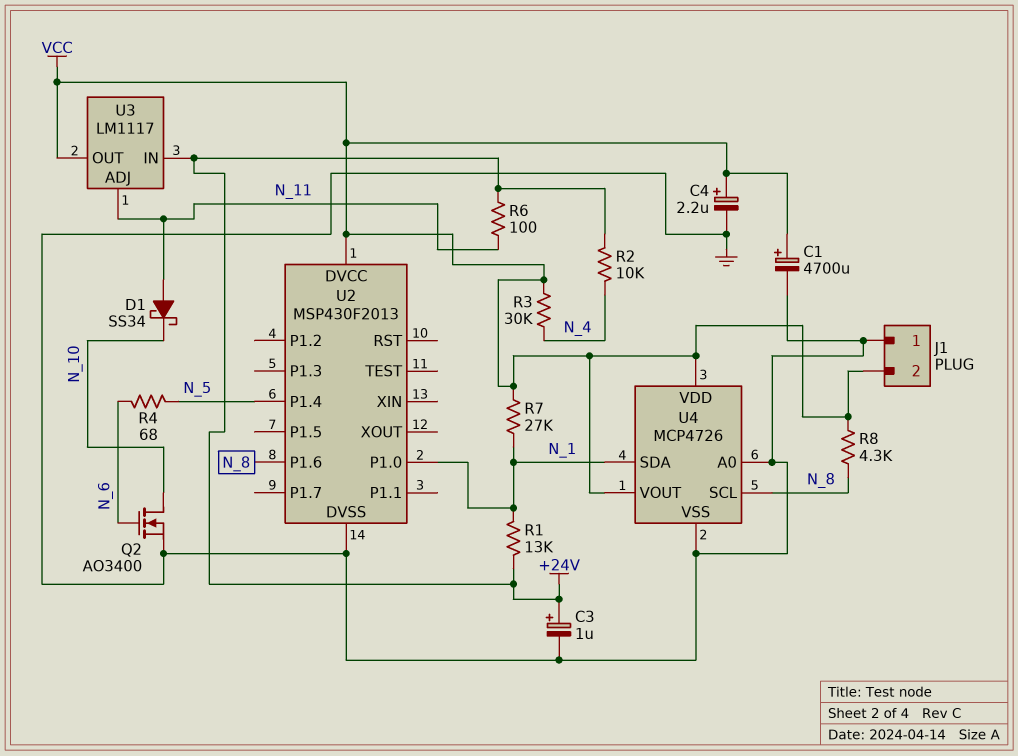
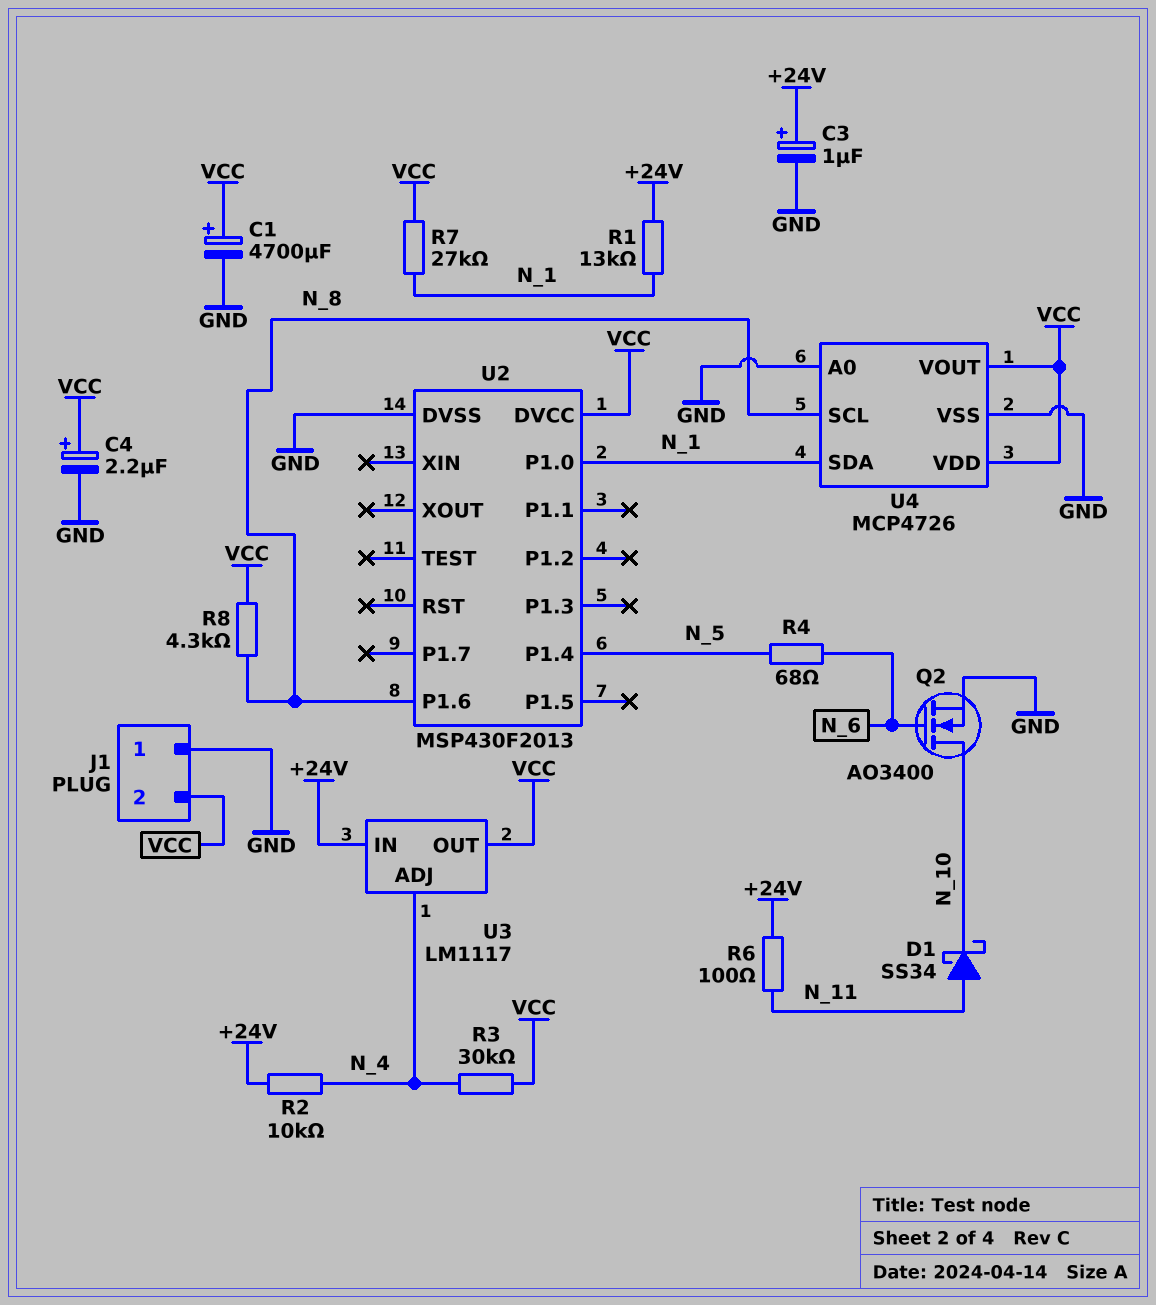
U3 pin ADJ: N_11 -> N_4

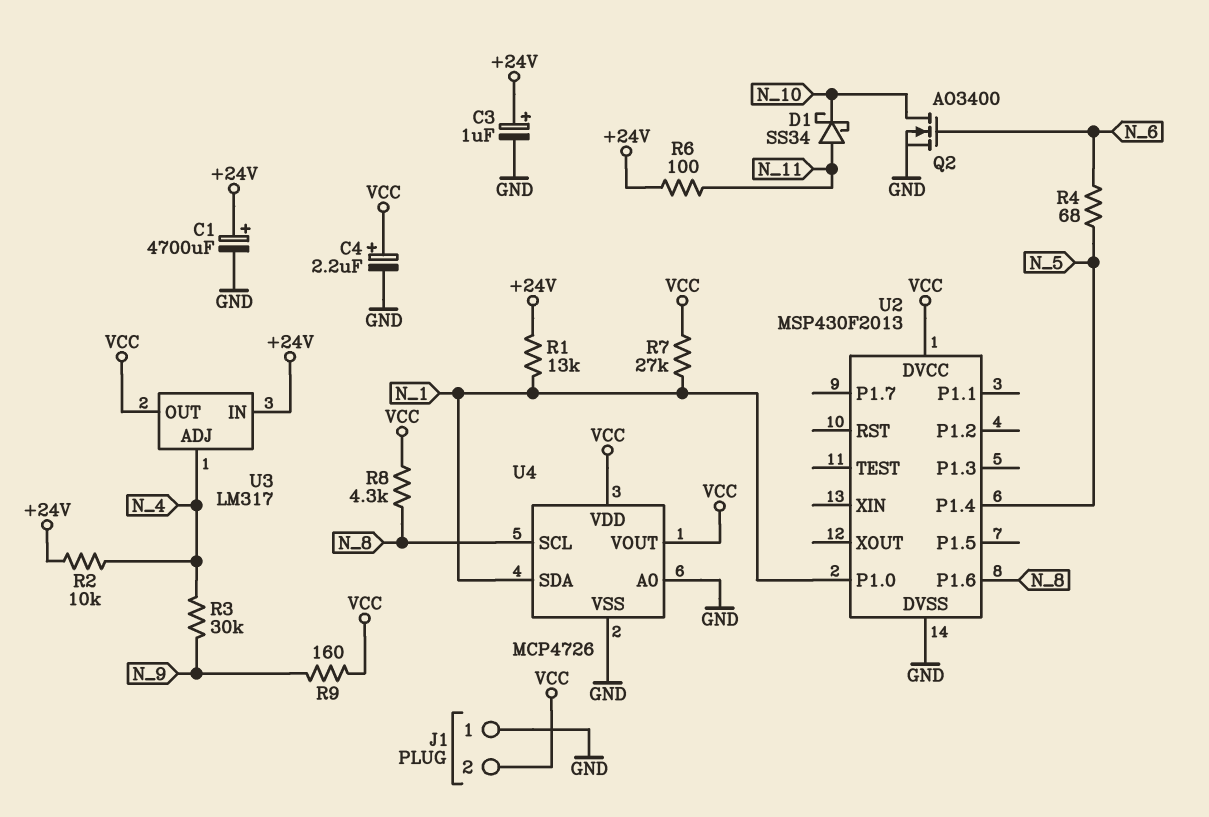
C1: 4700uF (plus VCC, minus GND) -> 4700uF (plus +24V, minus GND)
R3: 30k (N_4, VCC) -> 30k (N_4, N_9)
R9: none -> 160 (N_9, VCC)
U3: LM1117 -> LM317

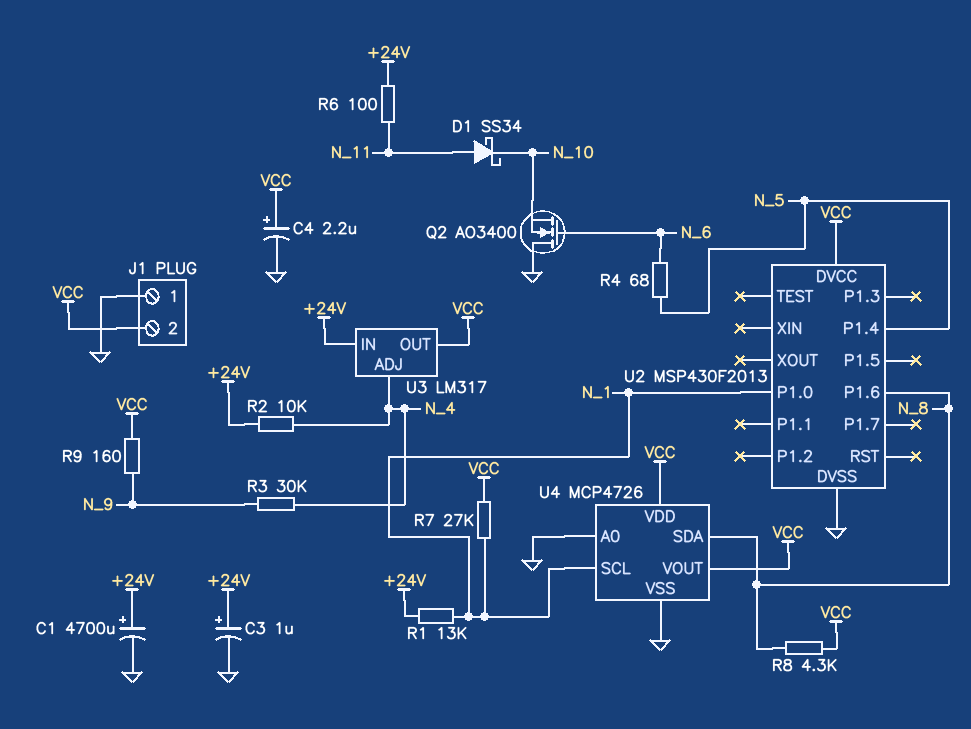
Q2: NMOS AO3400 (G N_6, D N_10, S GND) -> NMOS AO3400 (G N_6, D GND, S N_10)
U4 pin SCL: N_8 -> N_1
U4 pin SDA: N_1 -> N_8

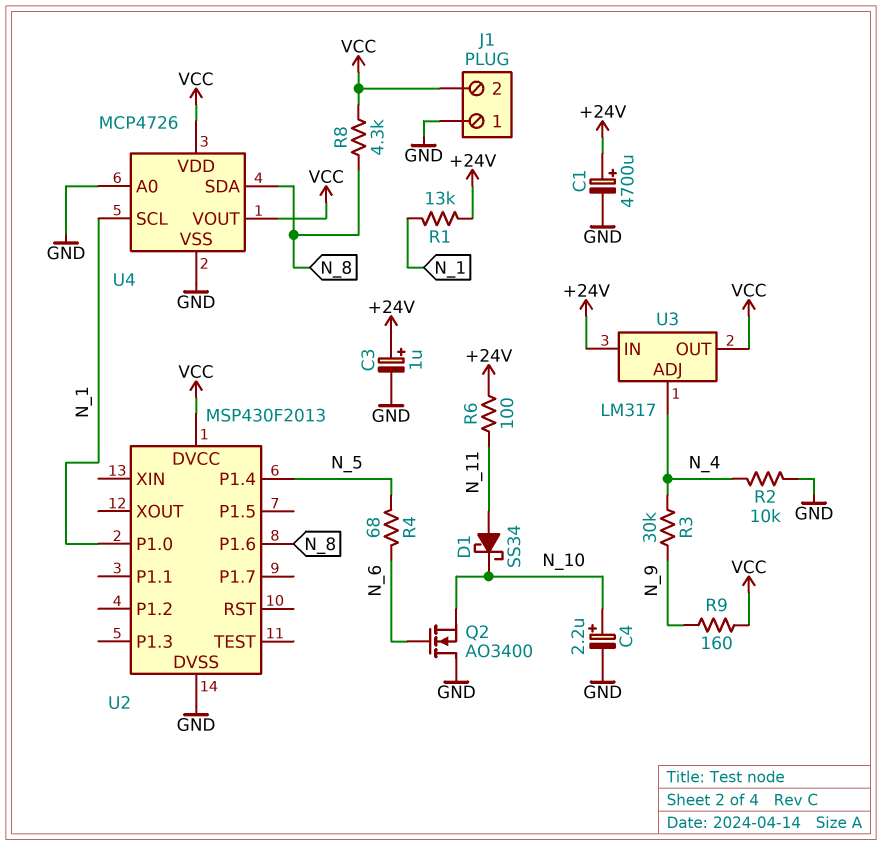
C4: 2.2uF (plus VCC, minus GND) -> 2.2uF (plus N_10, minus GND)
R2: 10k (+24V, N_4) -> 10k (GND, N_4)
R7: 27k (N_1, VCC) -> none

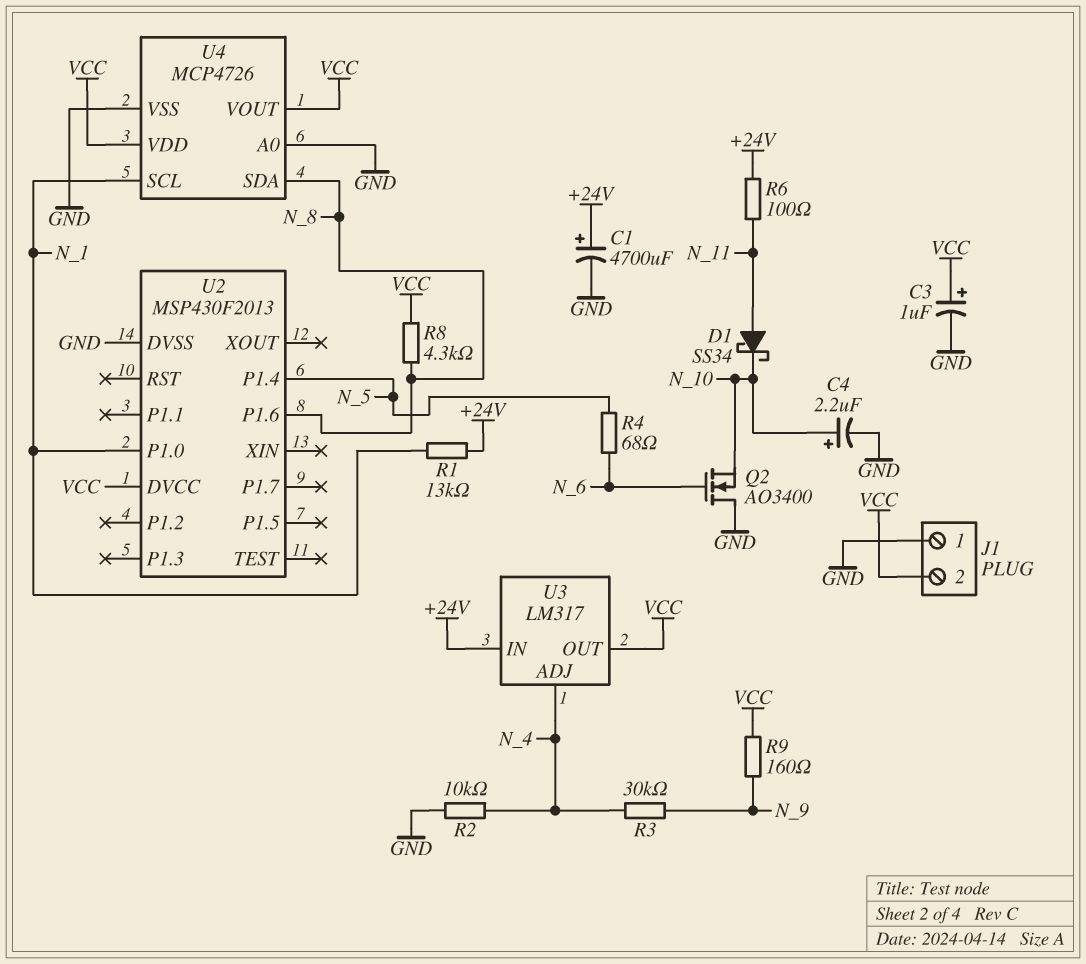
C3: 1uF (plus +24V, minus GND) -> 1uF (plus VCC, minus GND)

